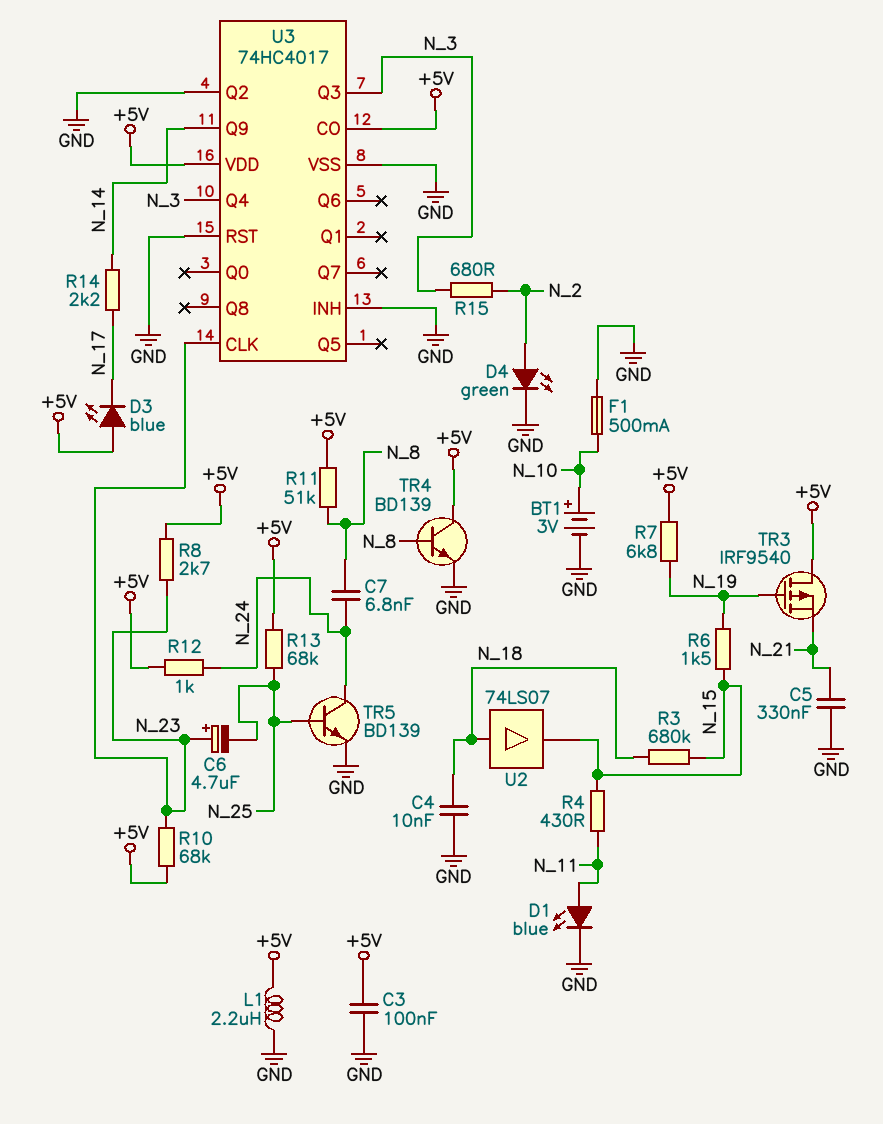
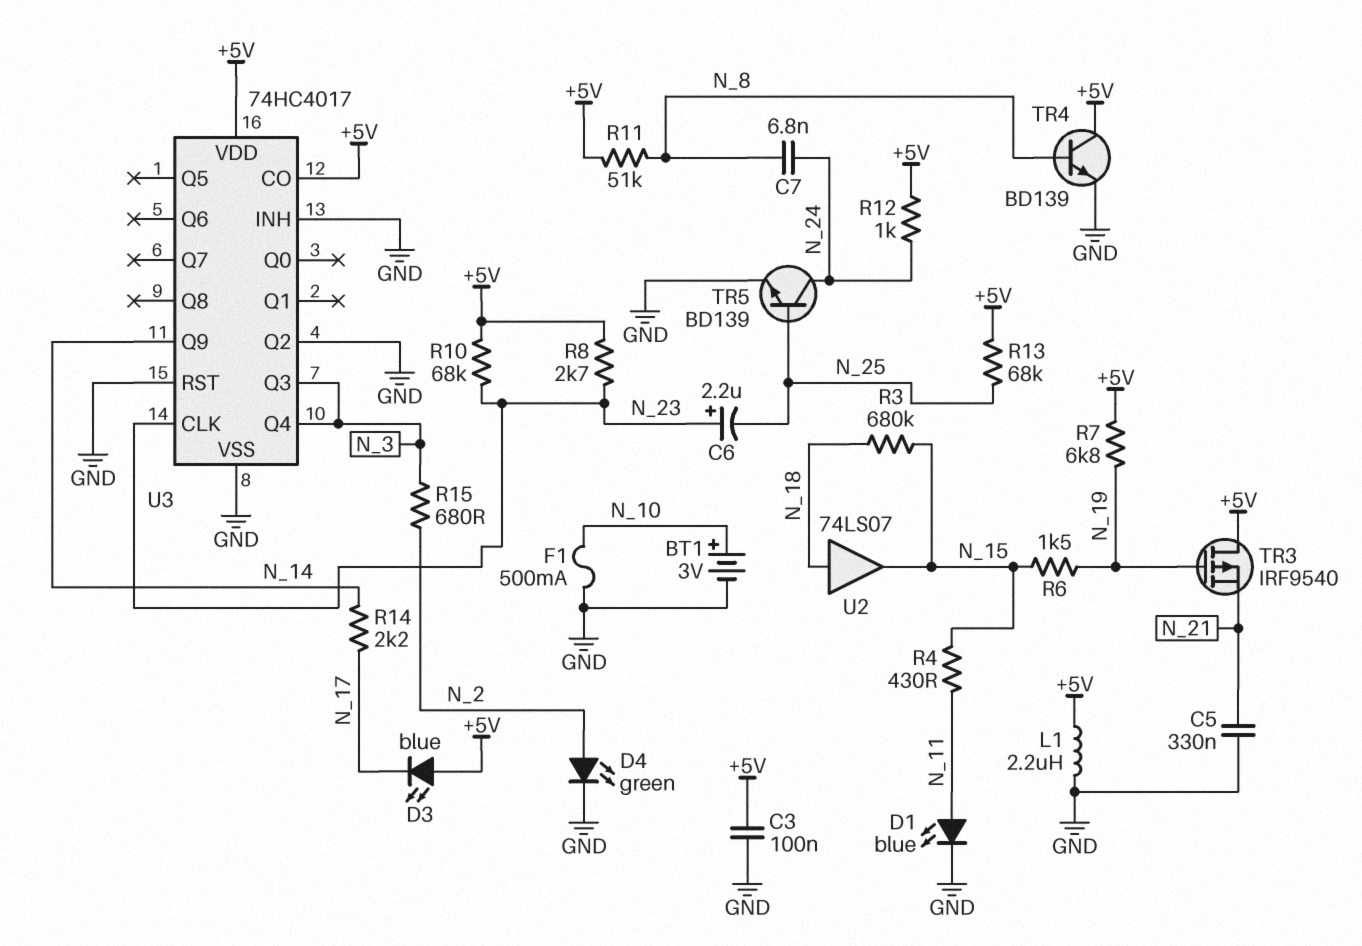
C4: 10nF (GND, N_18) -> none
C6: 4.7uF (plus N_23, minus N_25) -> 2.2uF (plus N_23, minus N_25)

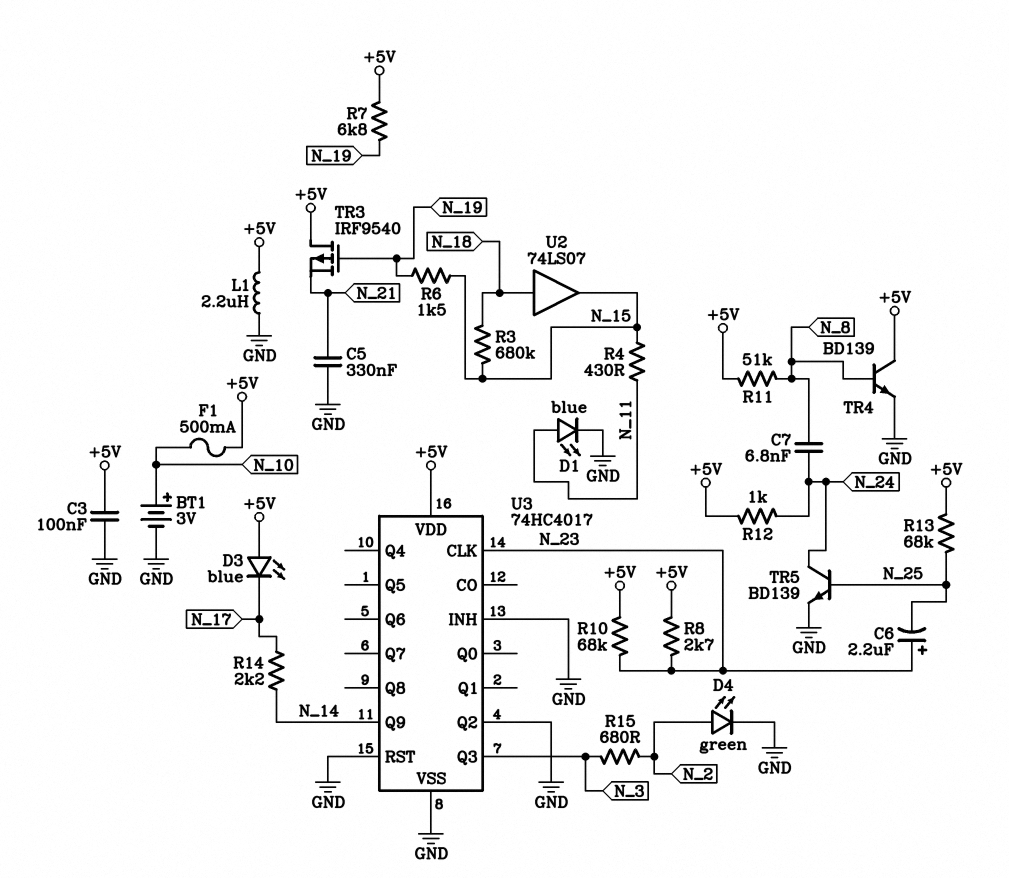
F1: 500mA (GND, N_10) -> 500mA (+5V, N_10)
U3 pin CO: +5V -> none
U3 pin Q4: N_3 -> none

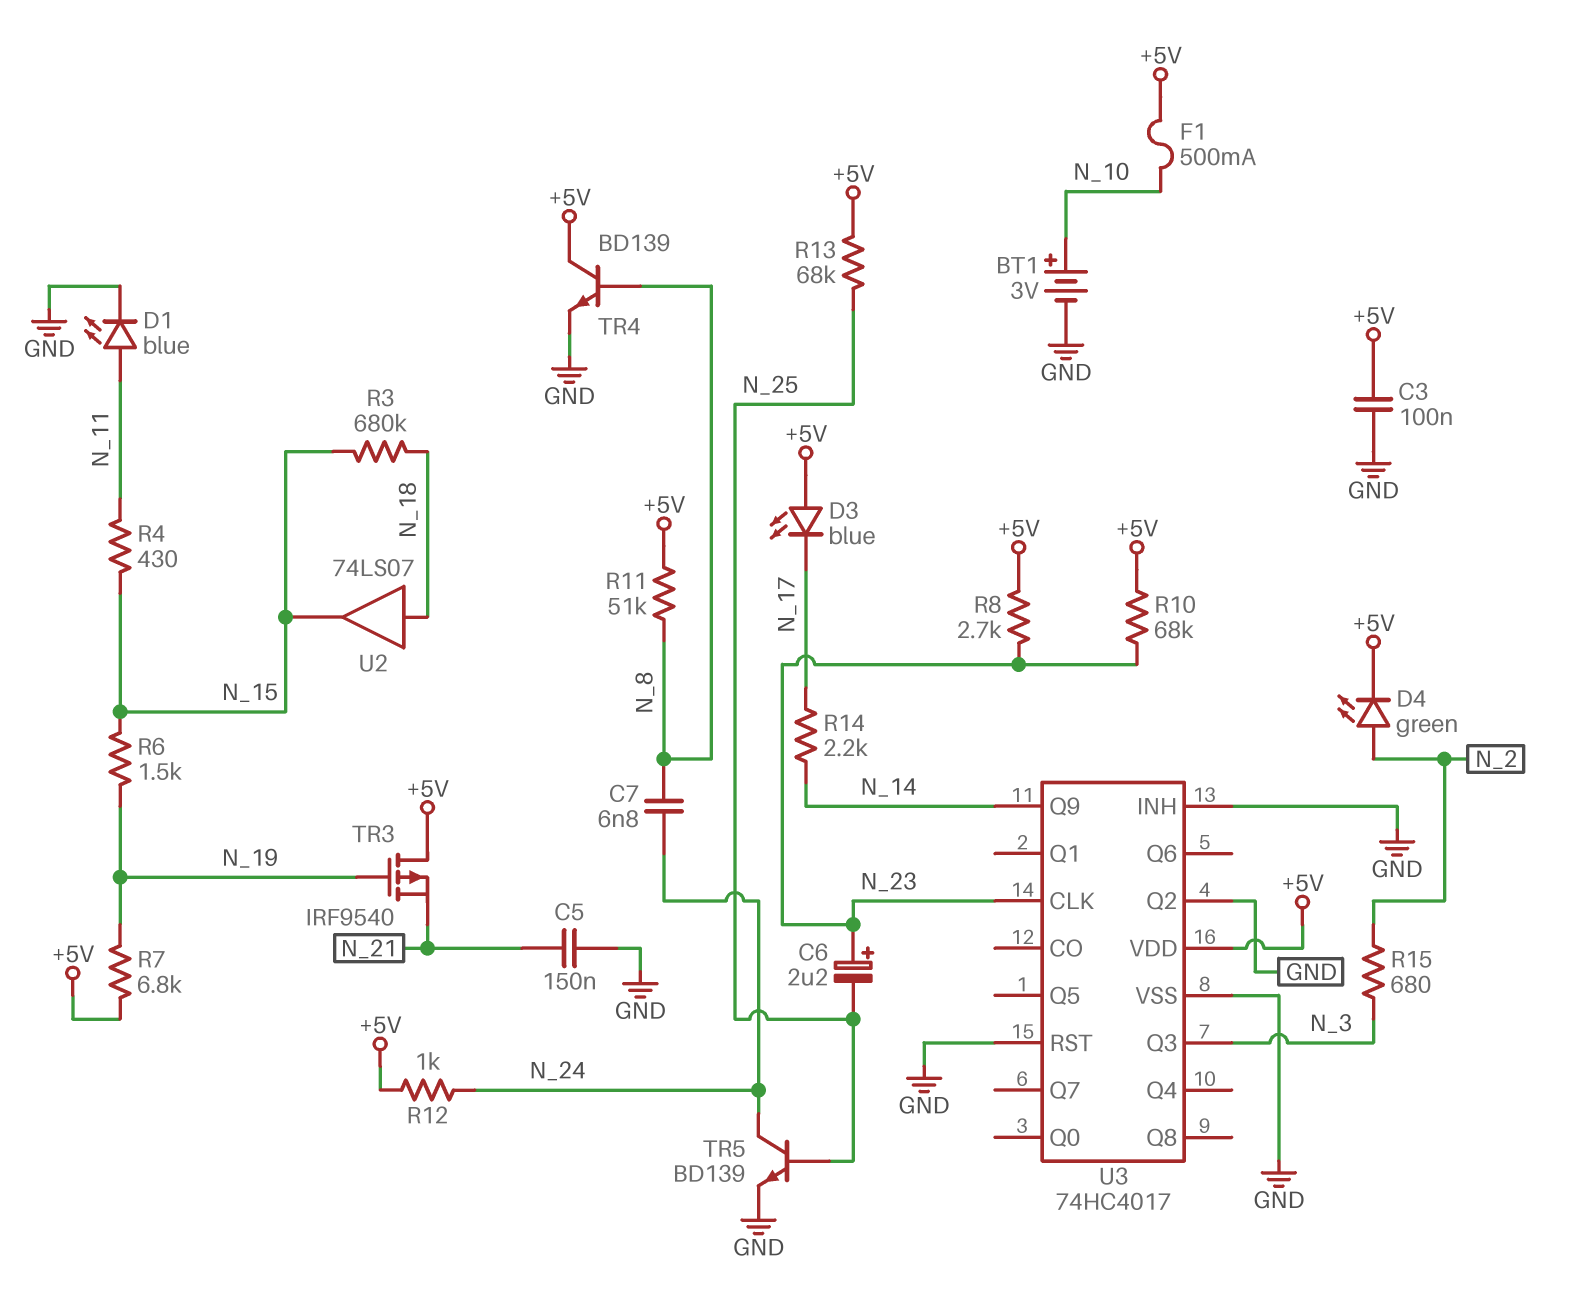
C5: 330nF (GND, N_21) -> 150nF (GND, N_21)
D4: LED green (A N_2, K GND) -> LED green (A N_2, K +5V)
L1: 2.2uH (+5V, GND) -> none

